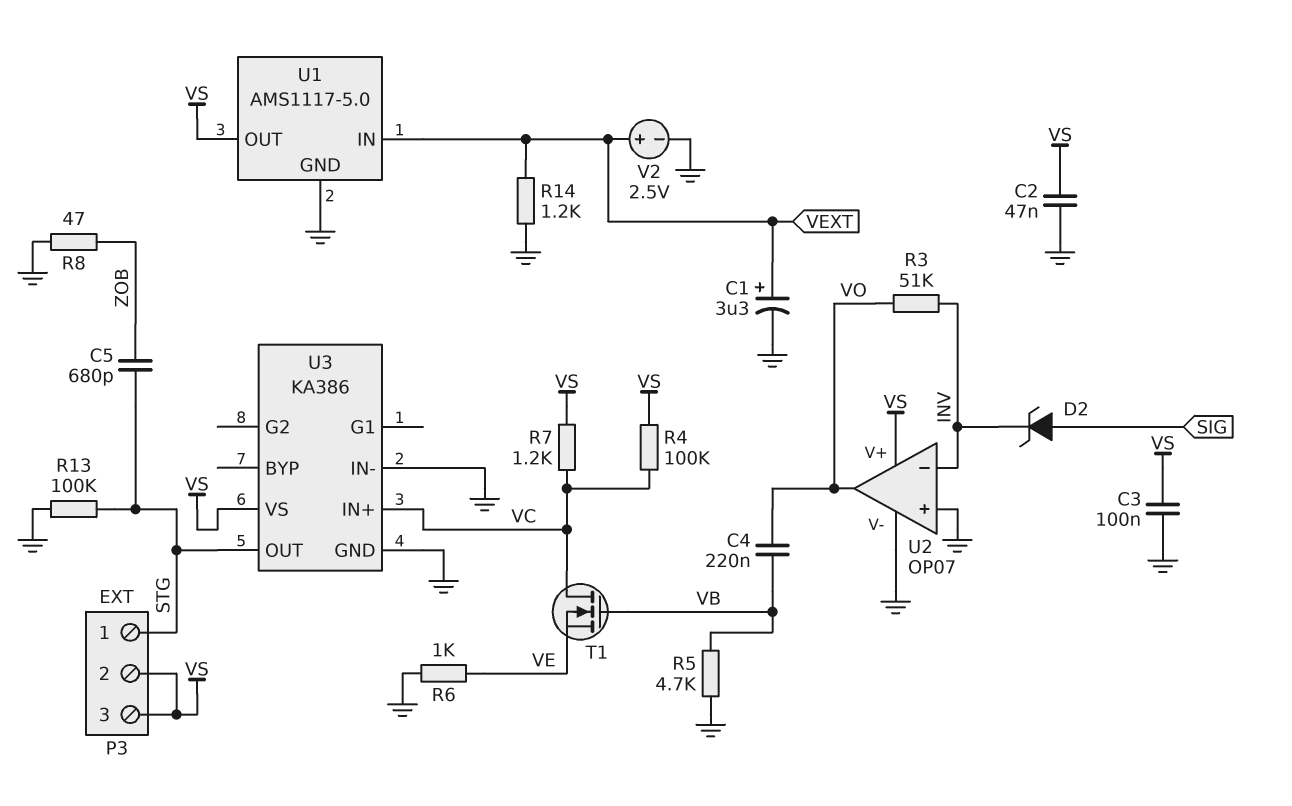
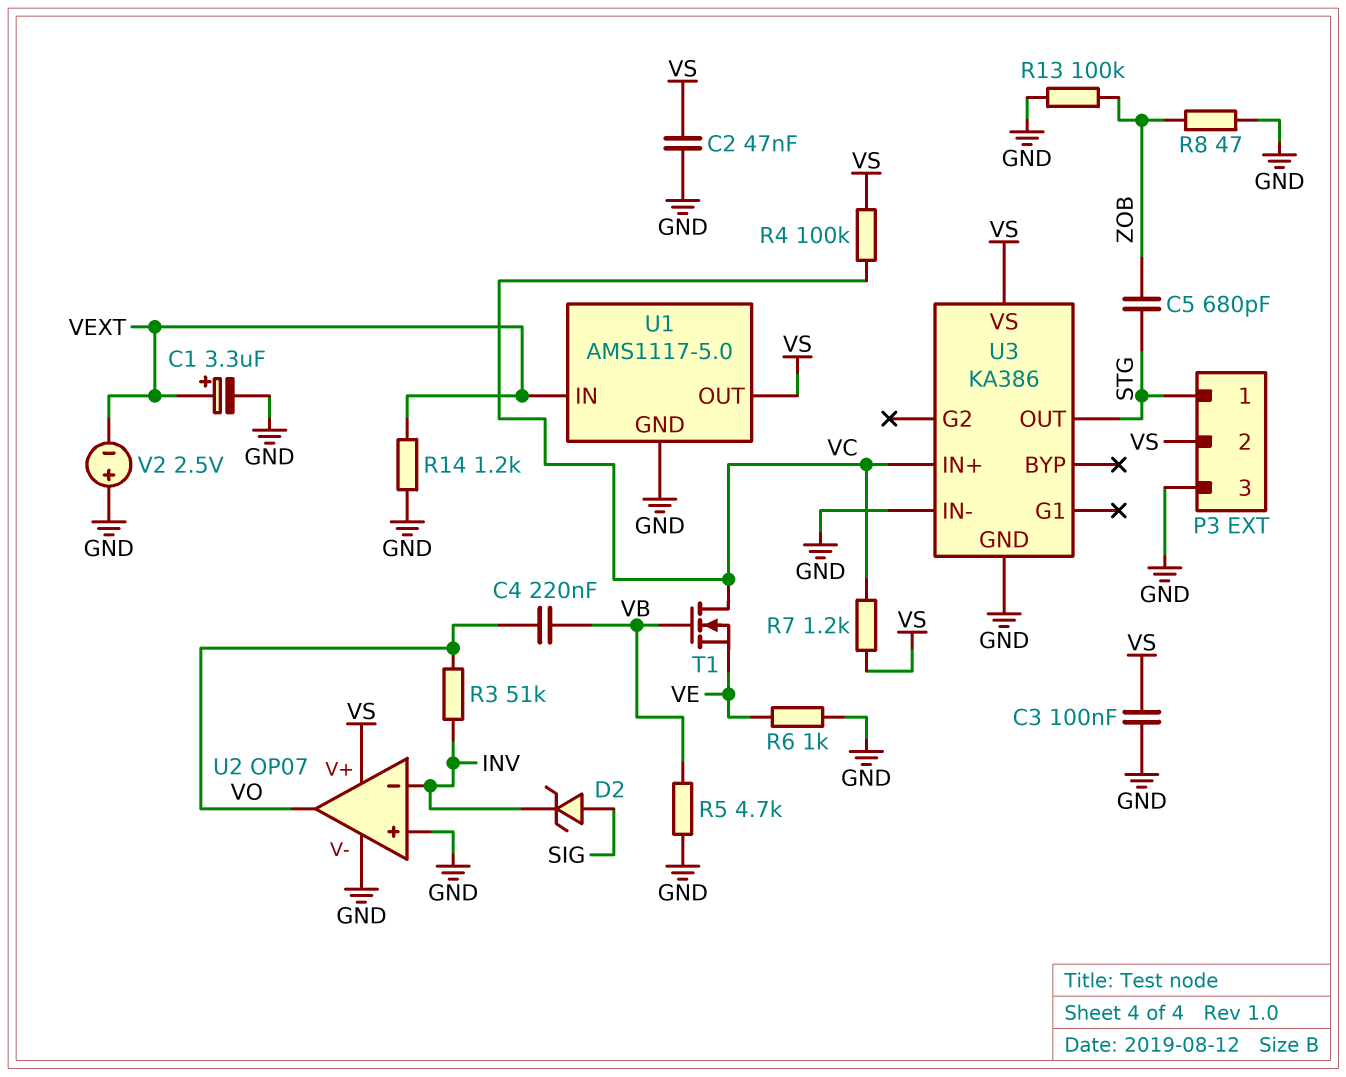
P3 pin 3: VS -> GND
R13: 100k (GND, STG) -> 100k (GND, ZOB)
V2: 2.5V (plus VEXT, minus GND) -> 2.5V (plus GND, minus VEXT)

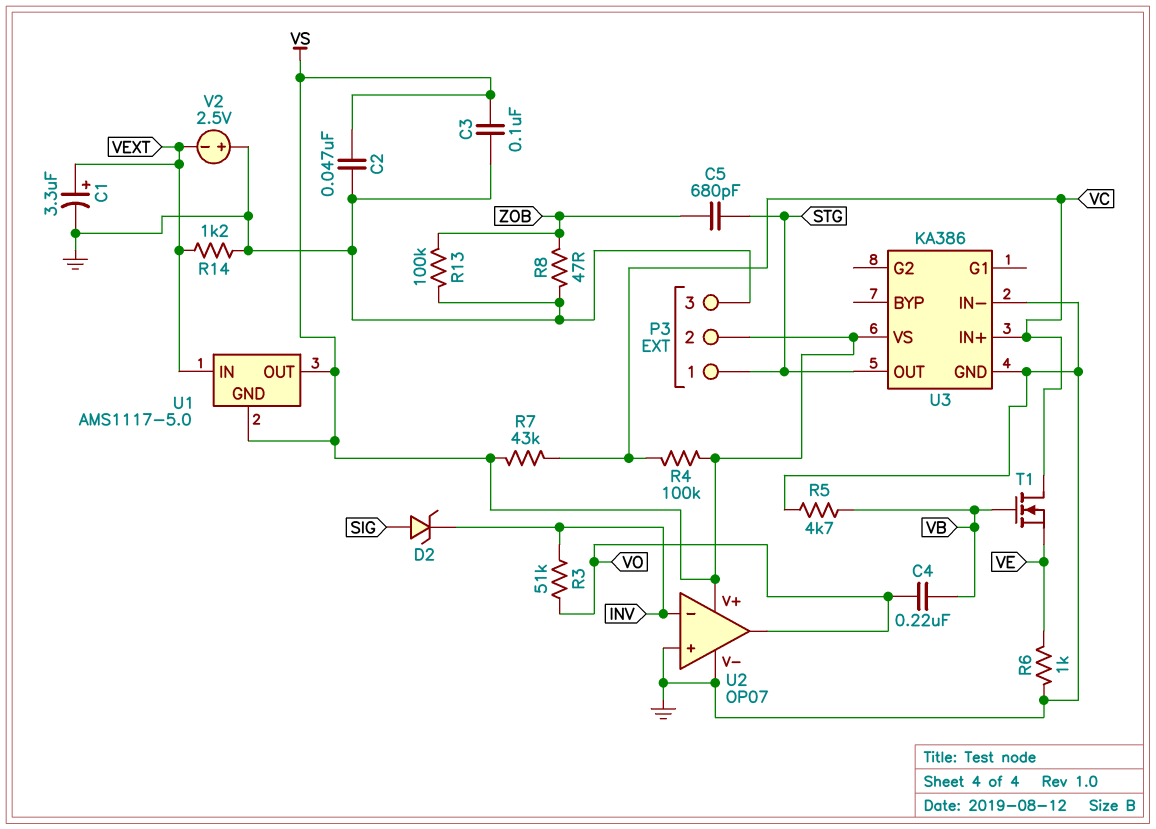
R7: 1.2k (VC, VS) -> 43k (VC, VS)
U1 pin GND: GND -> VS

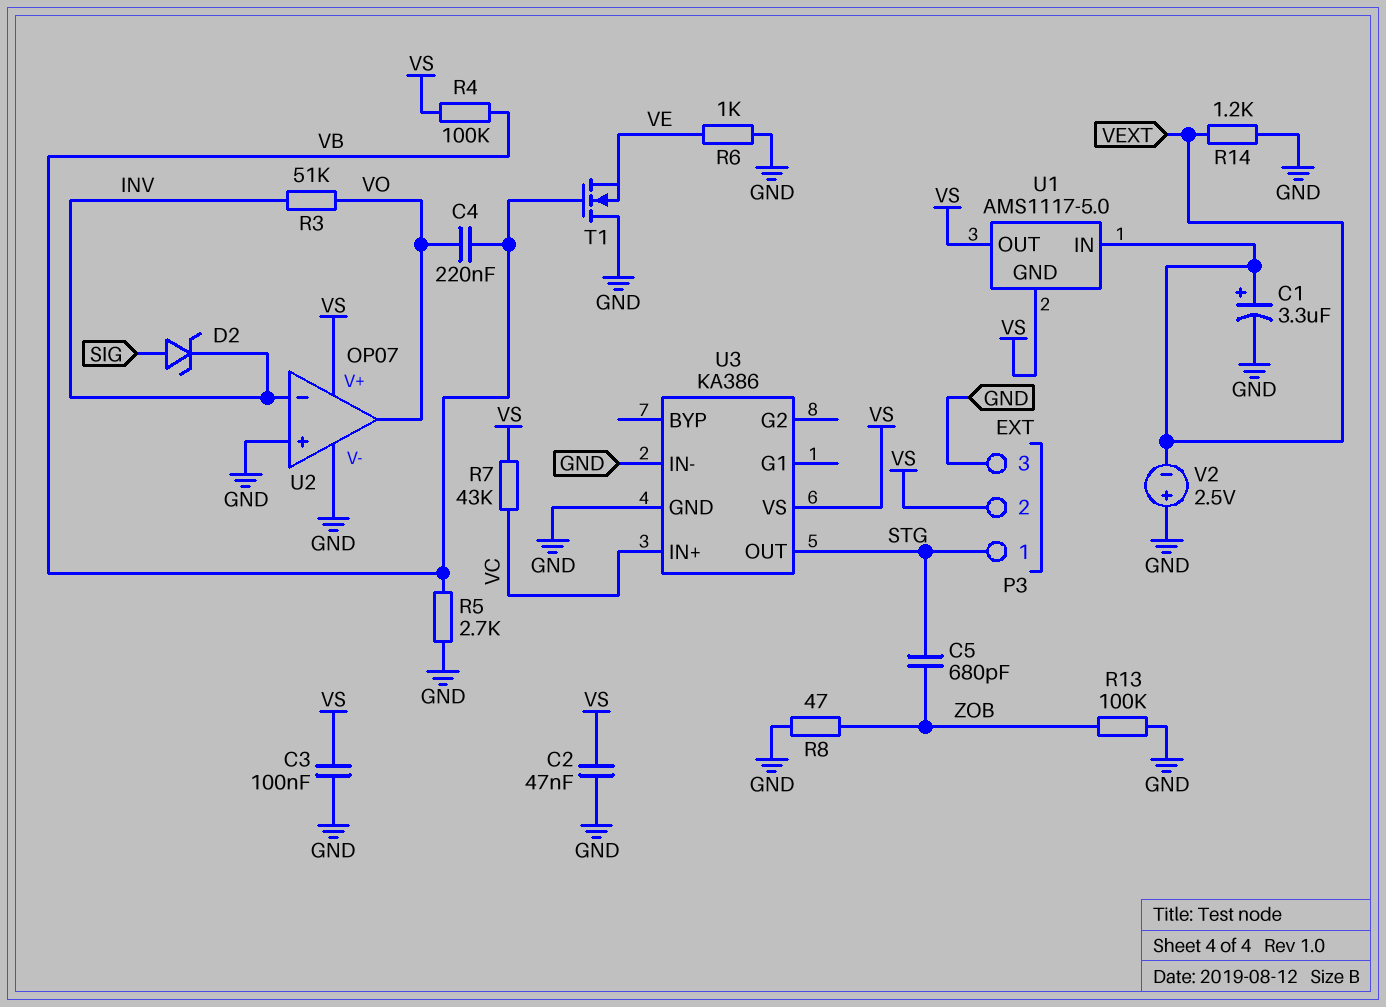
R4: 100k (VC, VS) -> 100k (VB, VS)
R5: 4.7k (GND, VB) -> 2.7k (GND, VB)
T1: NMOS (G VB, D VC, S VE) -> NMOS (G VB, D GND, S VE)

